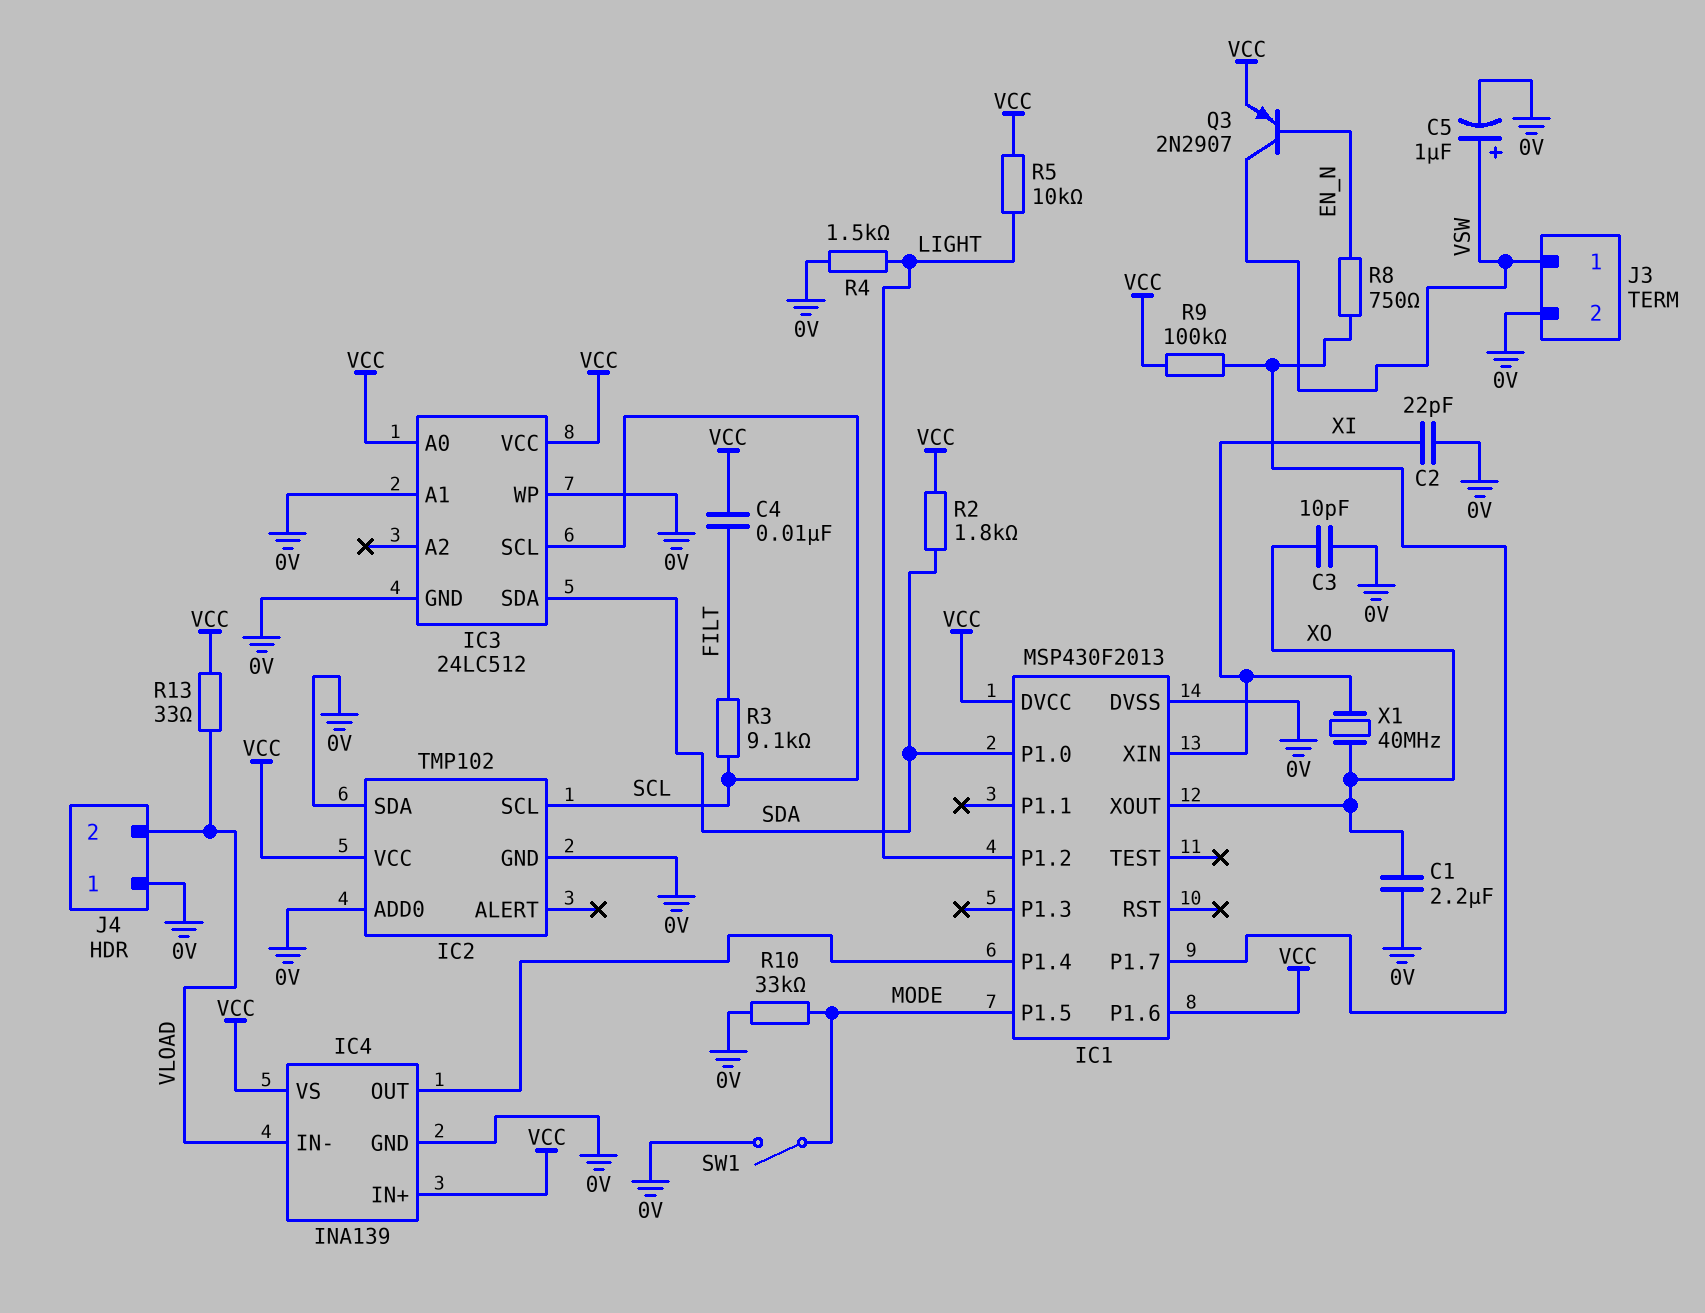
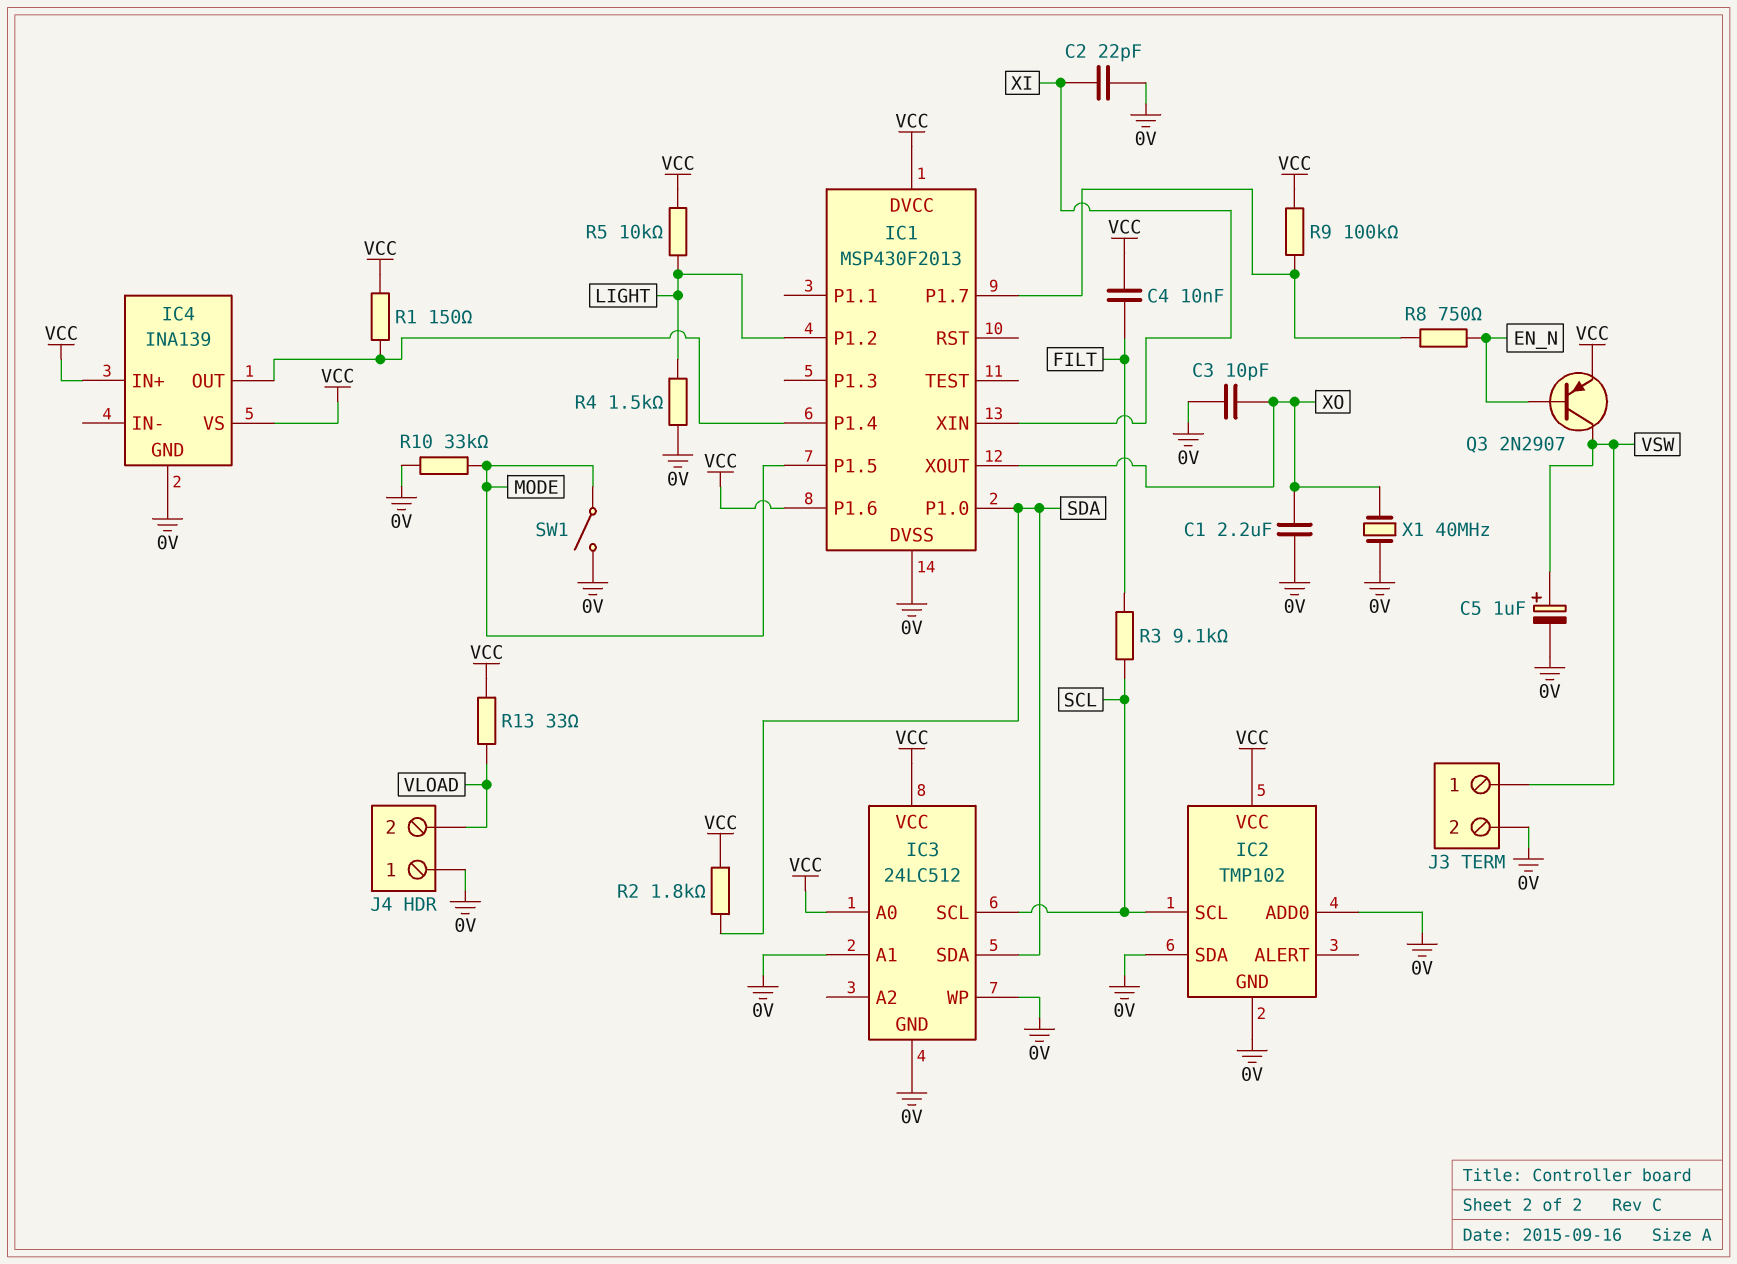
IC4 pin IN-: VLOAD -> none
R1: none -> 150 (IC1/P1.4, VCC)
X1: 40MHz (XI, XO) -> 40MHz (0V, XO)

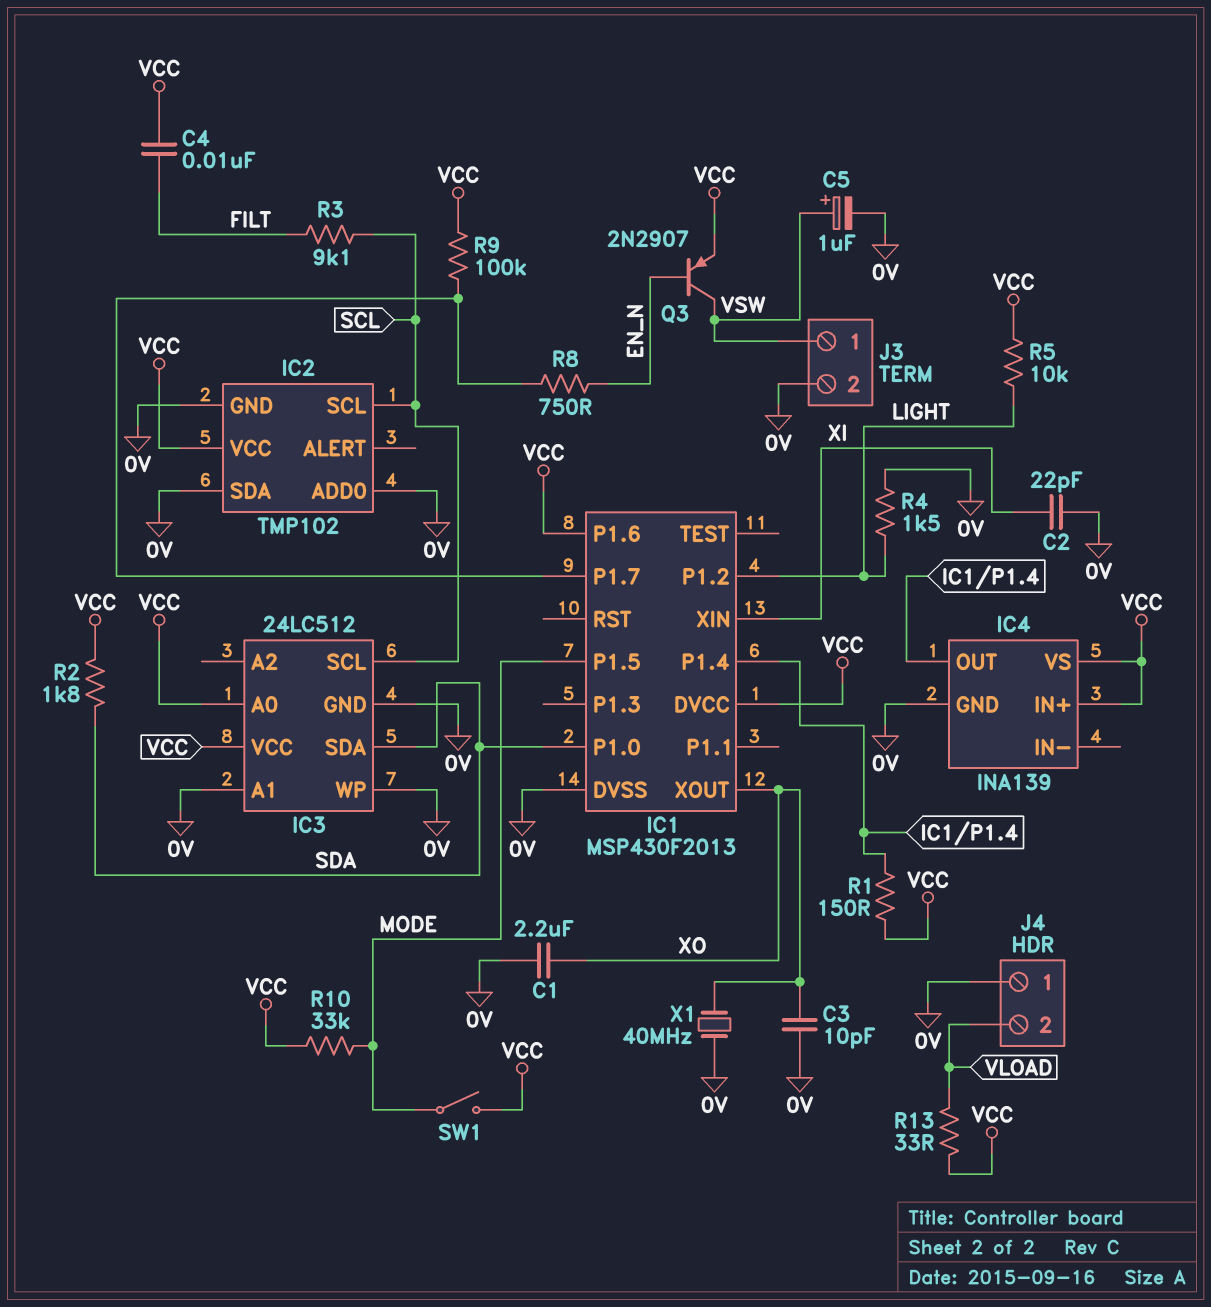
R10: 33k (0V, MODE) -> 33k (MODE, VCC)
SW1: switch (0V, MODE) -> switch (MODE, VCC)

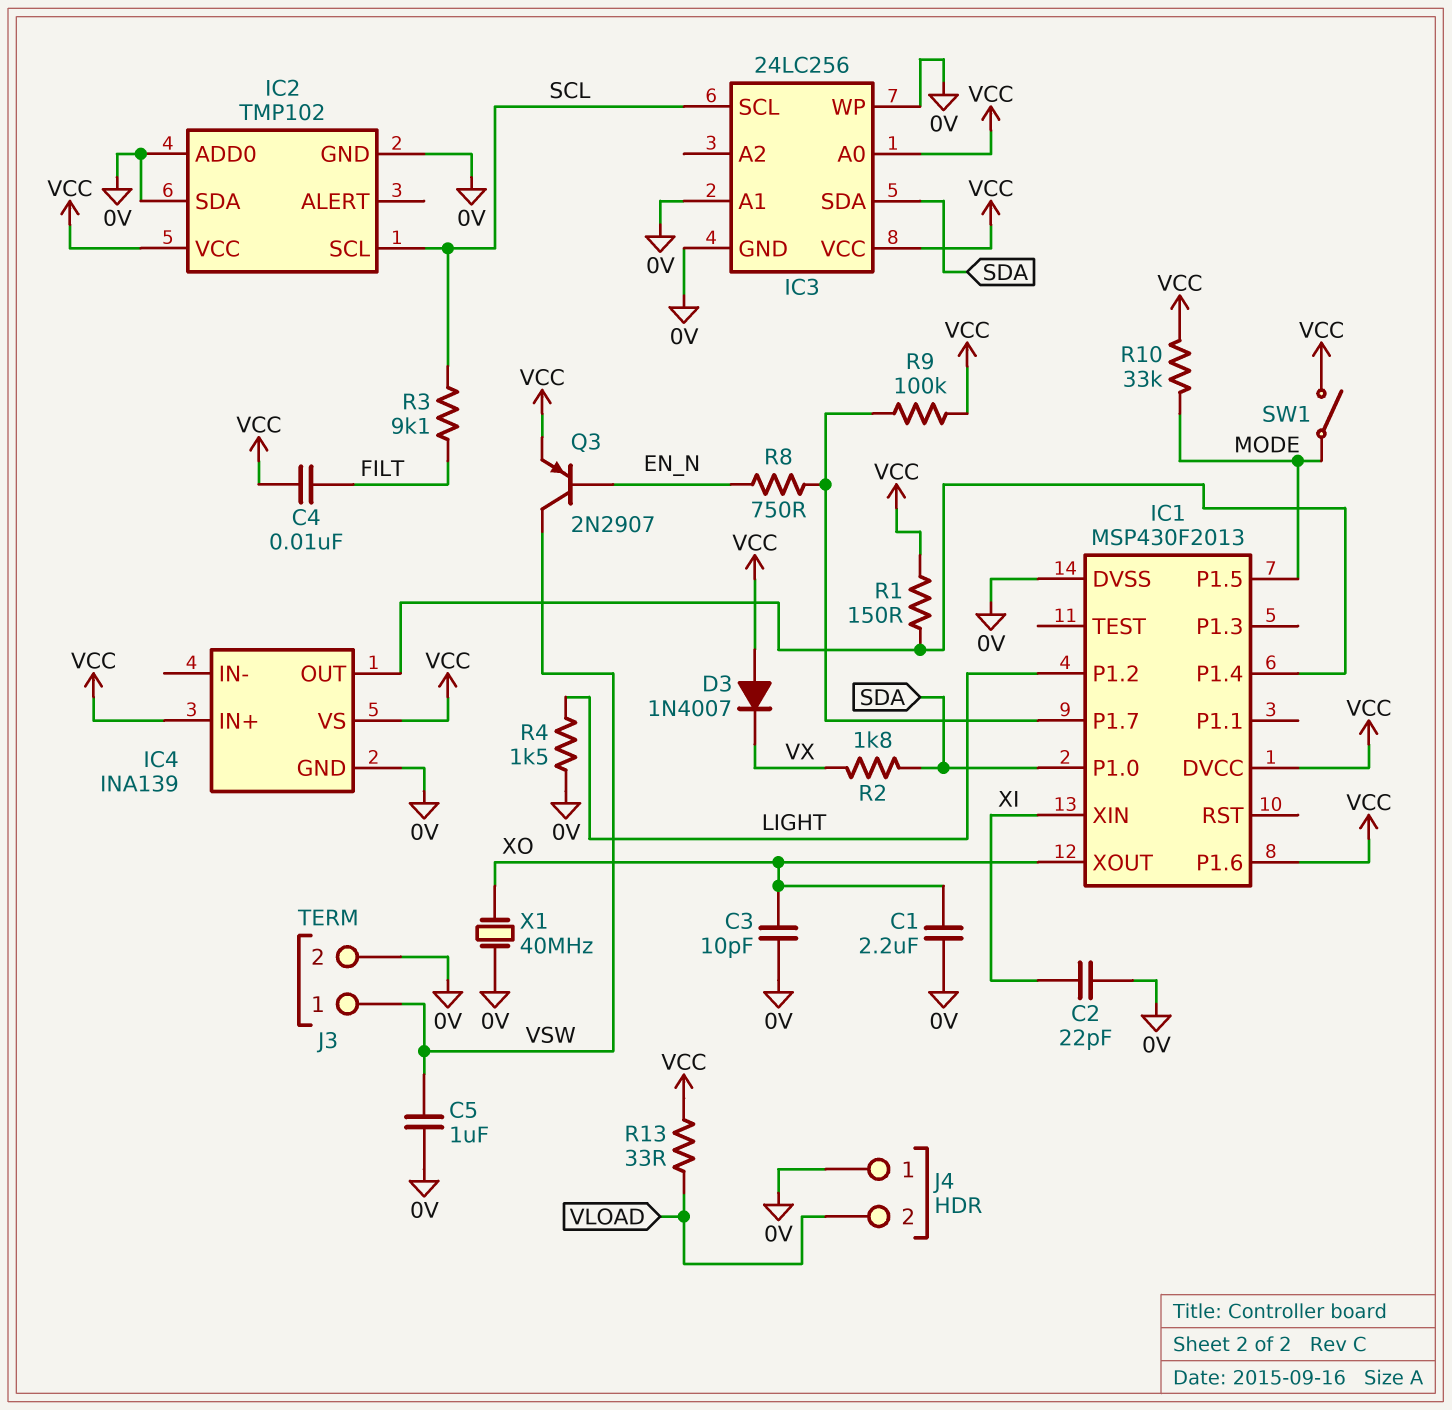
C5: 1uF (plus VSW, minus 0V) -> 1uF (0V, VSW)
D3: none -> diode 1N4007 (A VCC, K VX)
IC3: 24LC512 -> 24LC256
R2: 1.8k (SDA, VCC) -> 1.8k (SDA, VX)
R5: 10k (LIGHT, VCC) -> none

